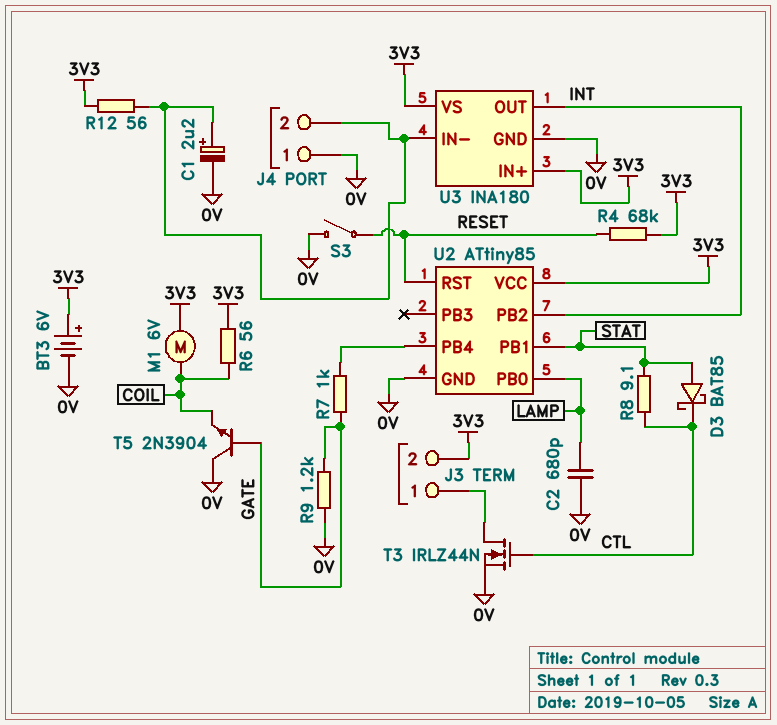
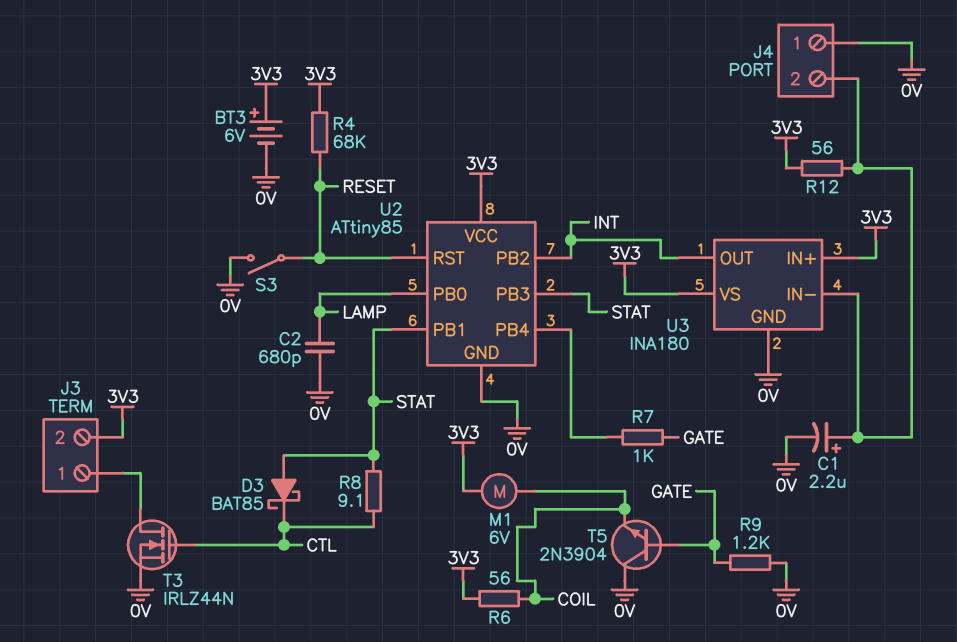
U2 pin PB3: none -> STAT

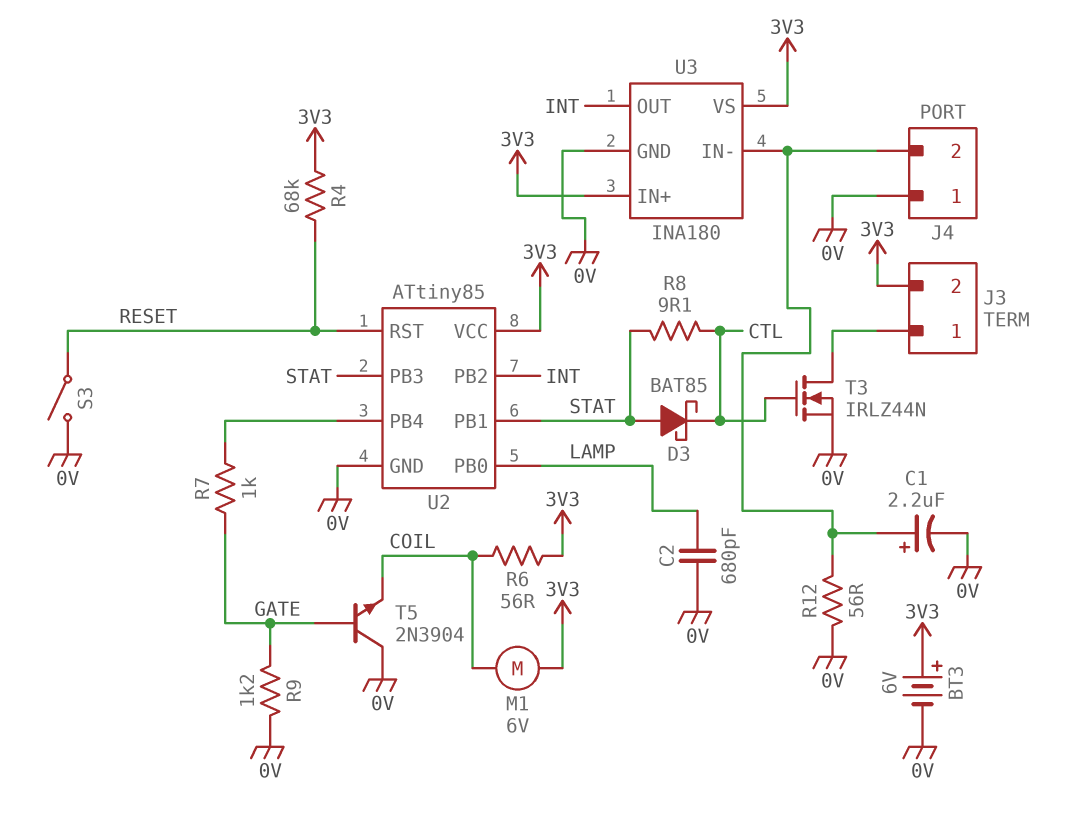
R12: 56 (3V3, J4/2) -> 56 (0V, J4/2)

